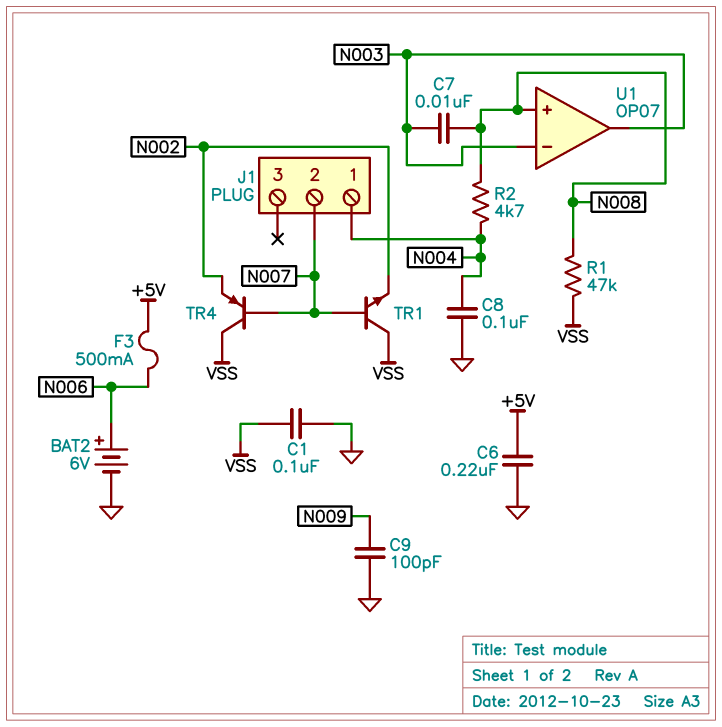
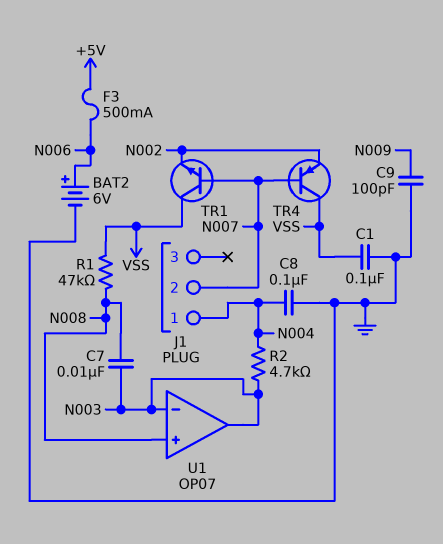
C6: 220nF (+5V, GND) -> none
R2: 4.7k (N004, N008) -> 4.7k (N003, N004)

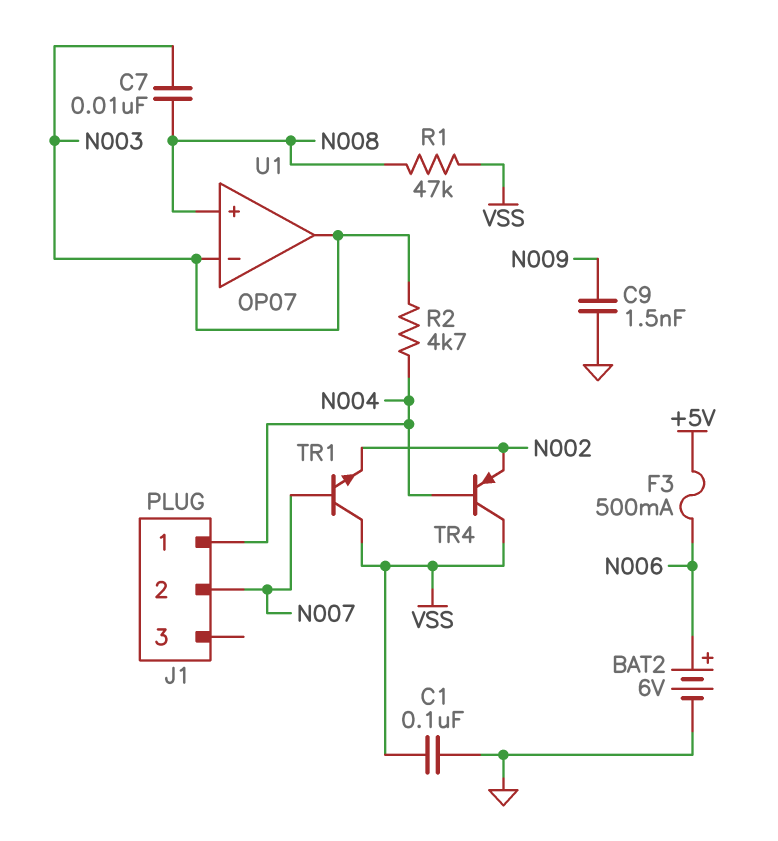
C8: 100nF (GND, N004) -> none
C9: 100pF (GND, N009) -> 1.5nF (GND, N009)
TR4: PNP (B N007, C VSS, E N002) -> PNP (B N004, C VSS, E N002)

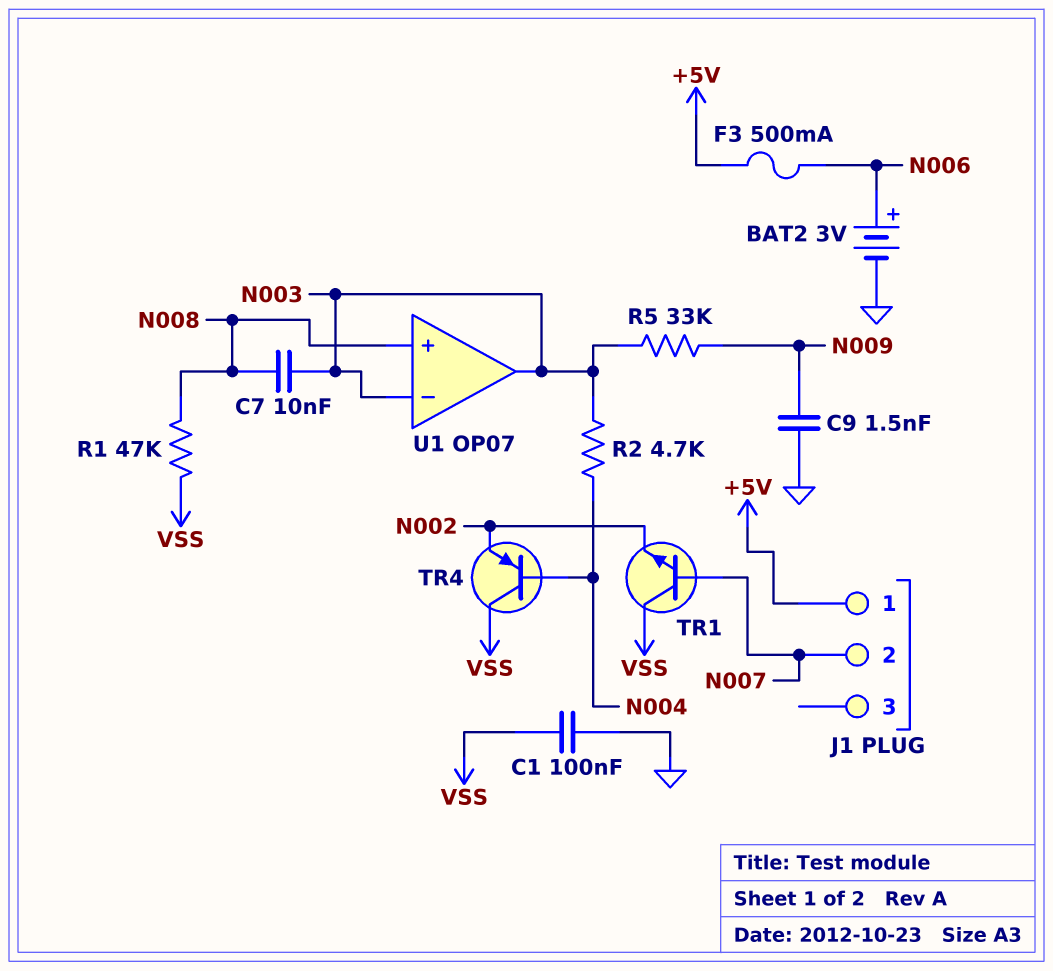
BAT2: 6V (plus N006, minus GND) -> 3V (plus N006, minus GND)
J1 pin 1: N004 -> +5V
R5: none -> 33k (N003, N009)

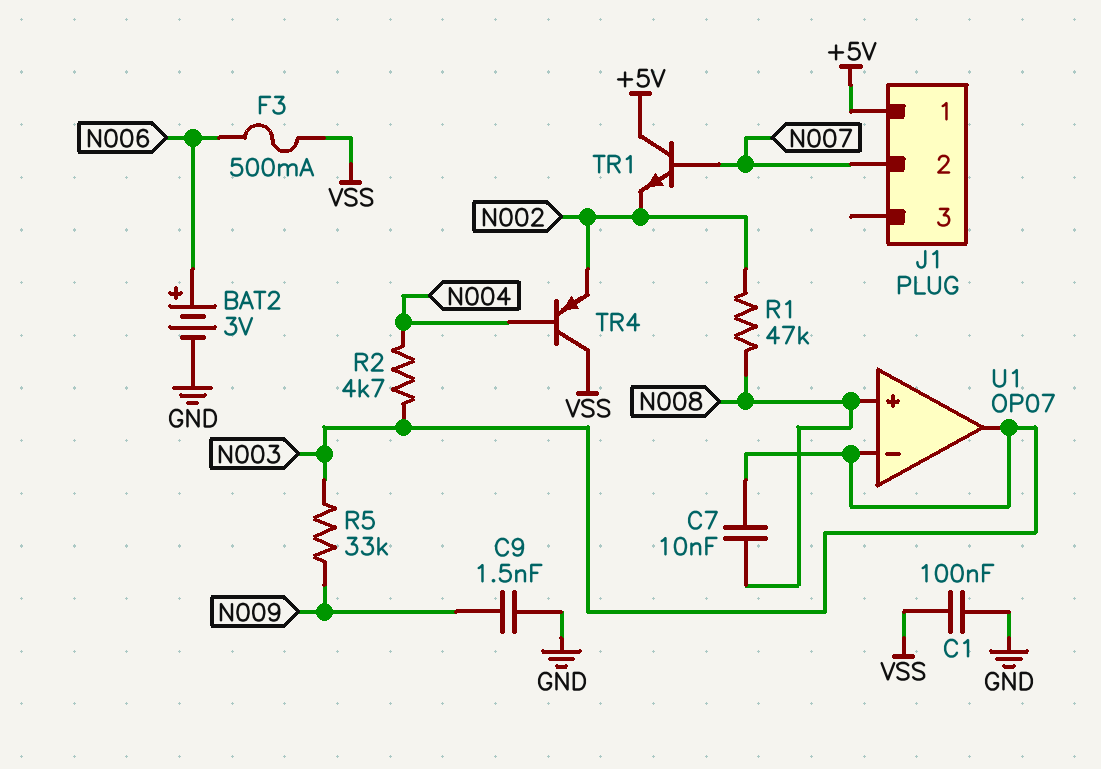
F3: 500mA (+5V, N006) -> 500mA (N006, VSS)
R1: 47k (N008, VSS) -> 47k (N002, N008)
TR1: NPN (B N007, C VSS, E N002) -> NPN (B N007, C +5V, E N002)

